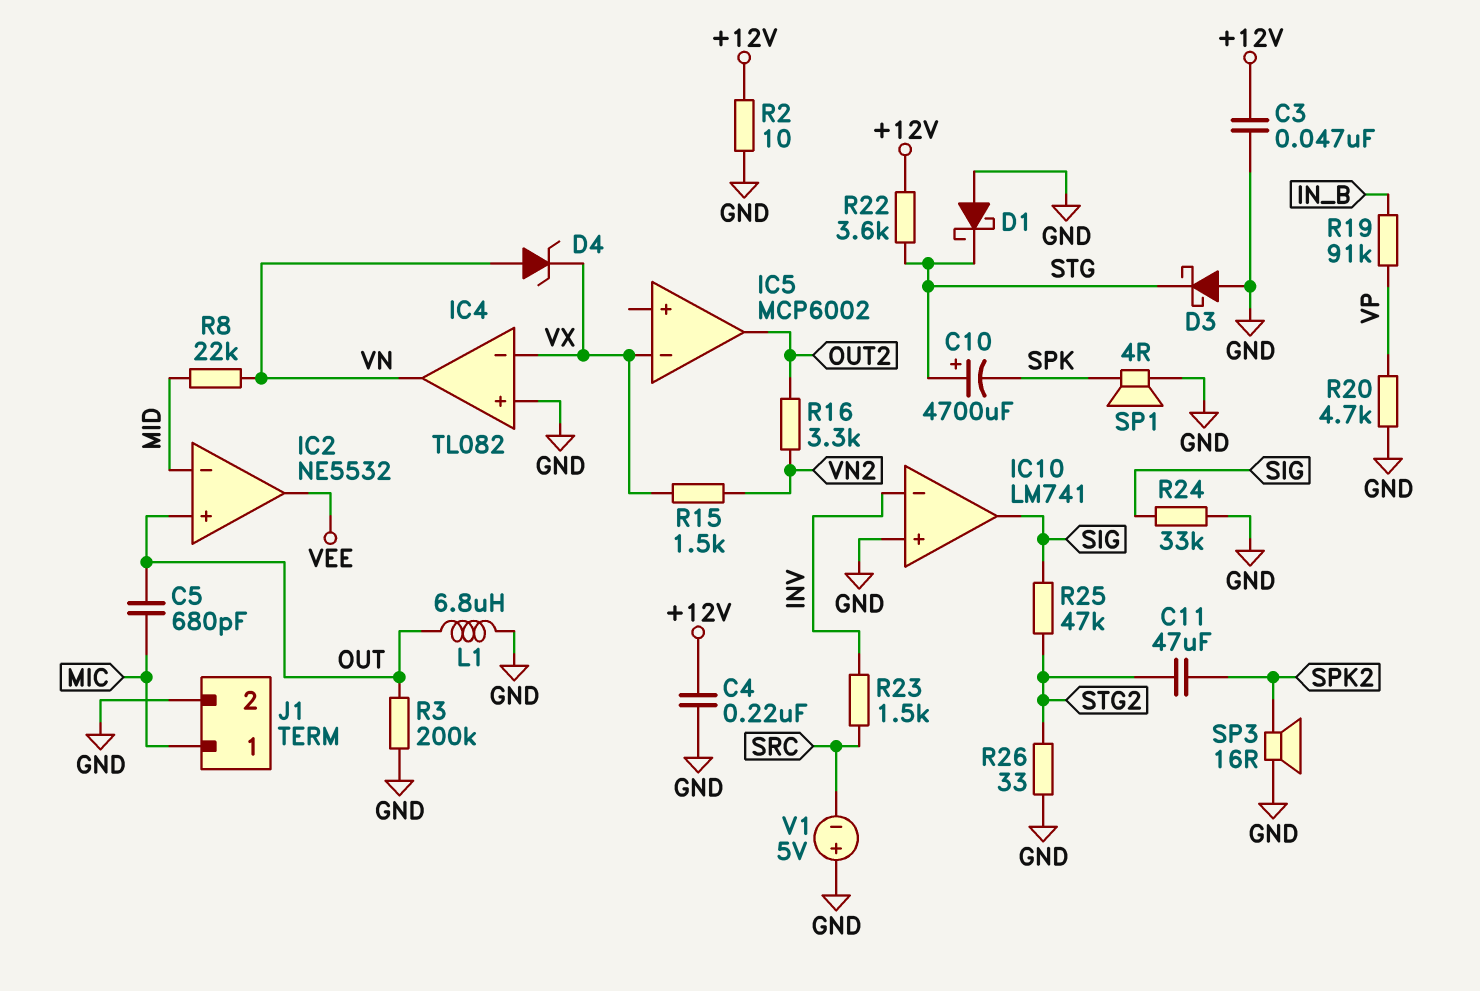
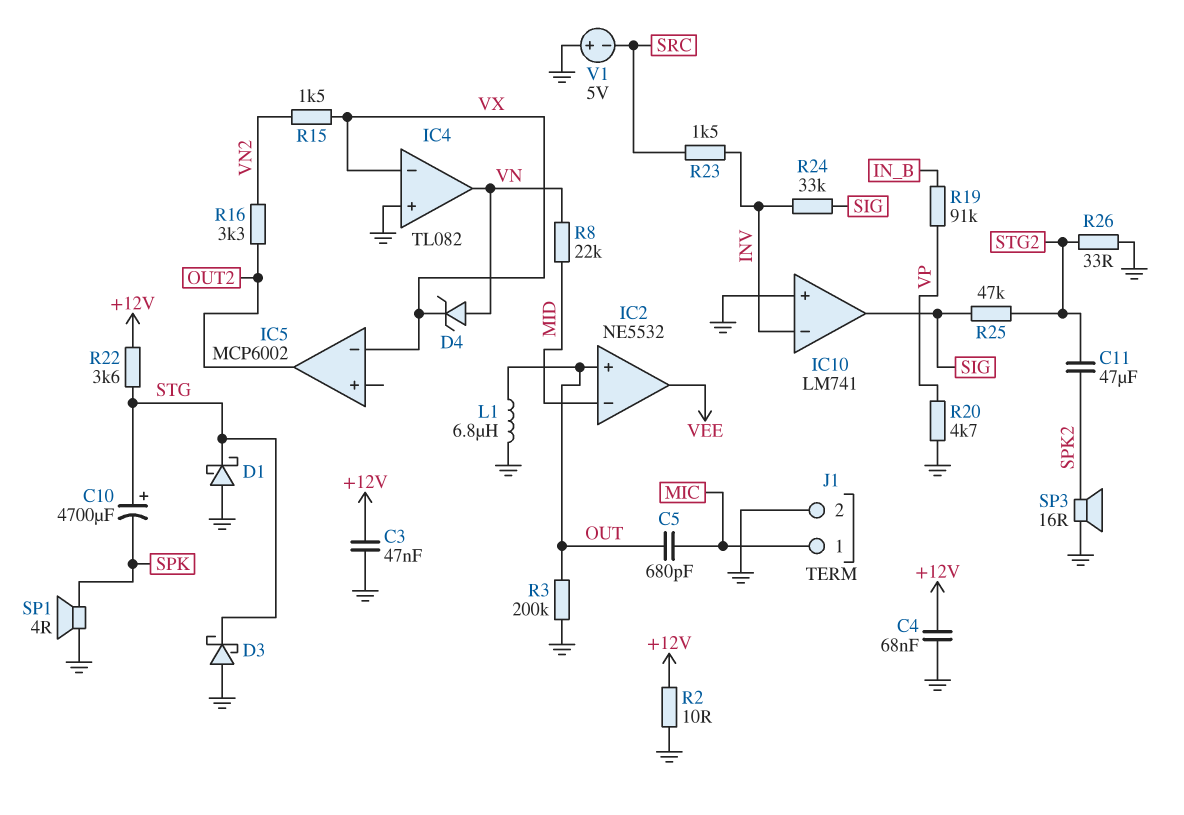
C4: 220nF (+12V, GND) -> 68nF (+12V, GND)
R24: 33k (GND, SIG) -> 33k (INV, SIG)

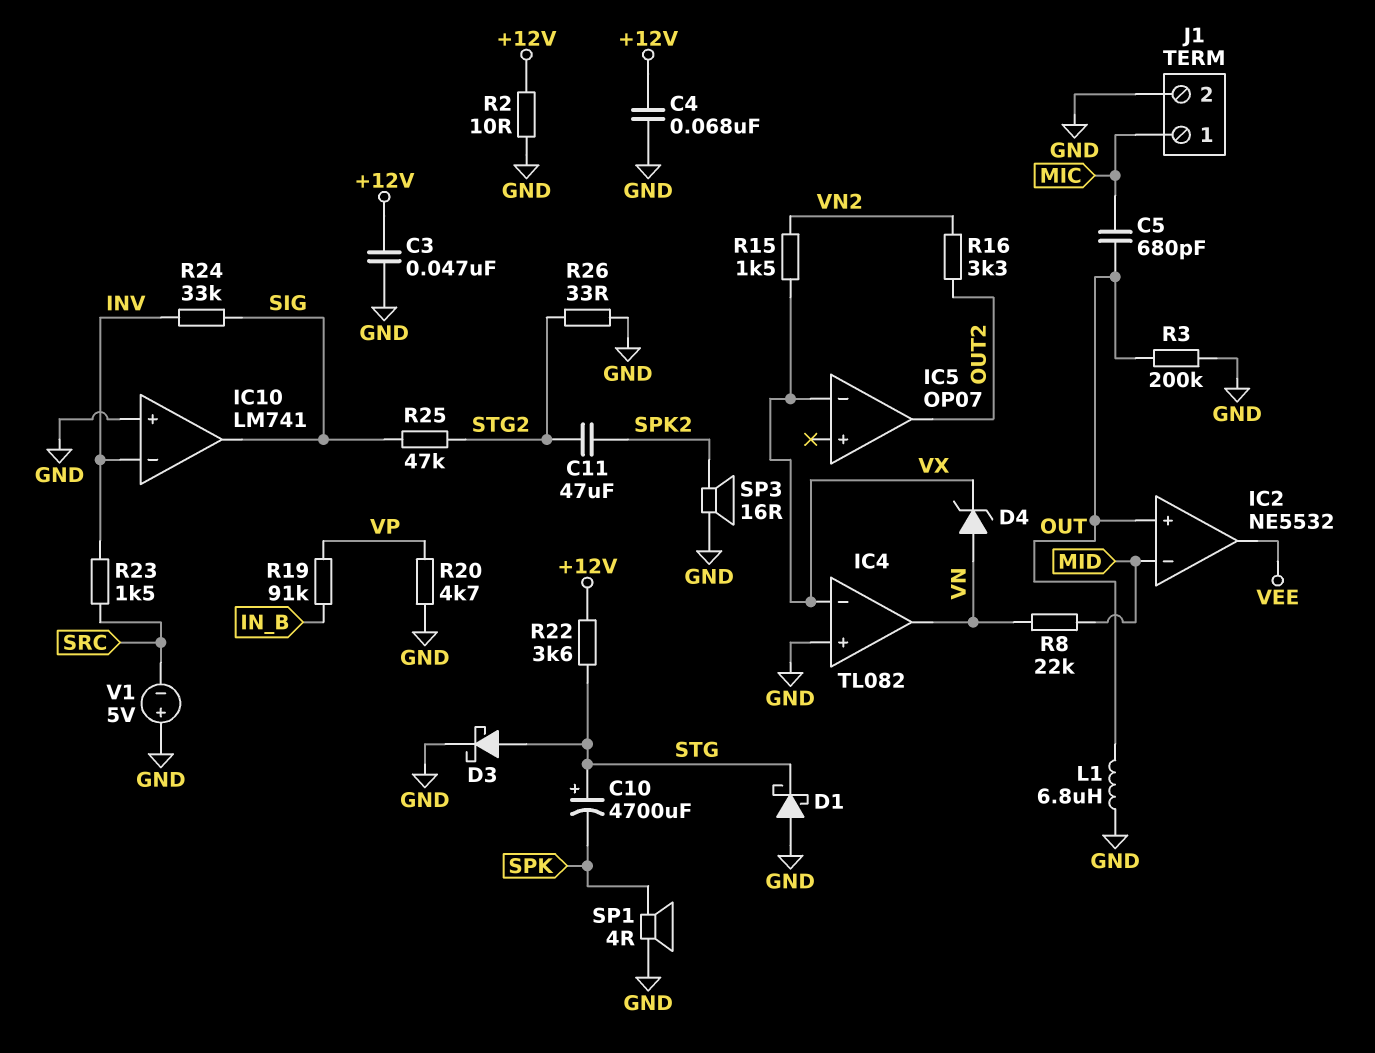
D3: schottky (A GND, K STG) -> schottky (A STG, K GND)
IC5: MCP6002 -> OP07

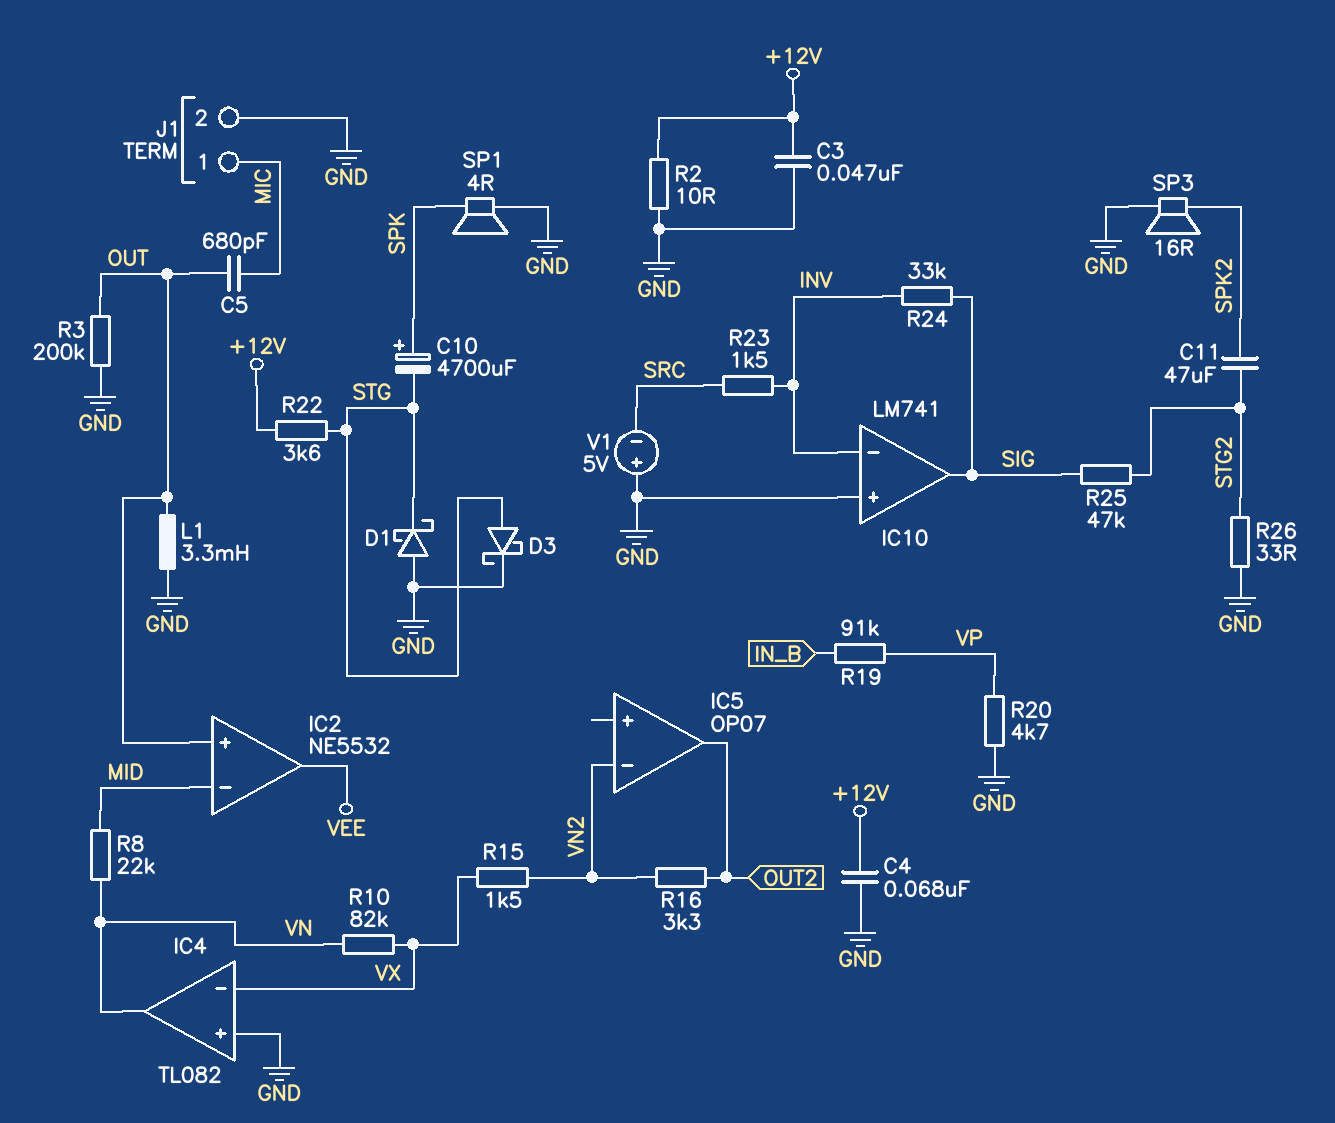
C10: 4700uF (plus STG, minus SPK) -> 4700uF (plus SPK, minus STG)
D4: zener (A VN, K VX) -> none
IC5 pin in-: VX -> VN2
L1: 6.8uH (GND, OUT) -> 3.3mH (GND, OUT)
R10: none -> 82k (VN, VX)

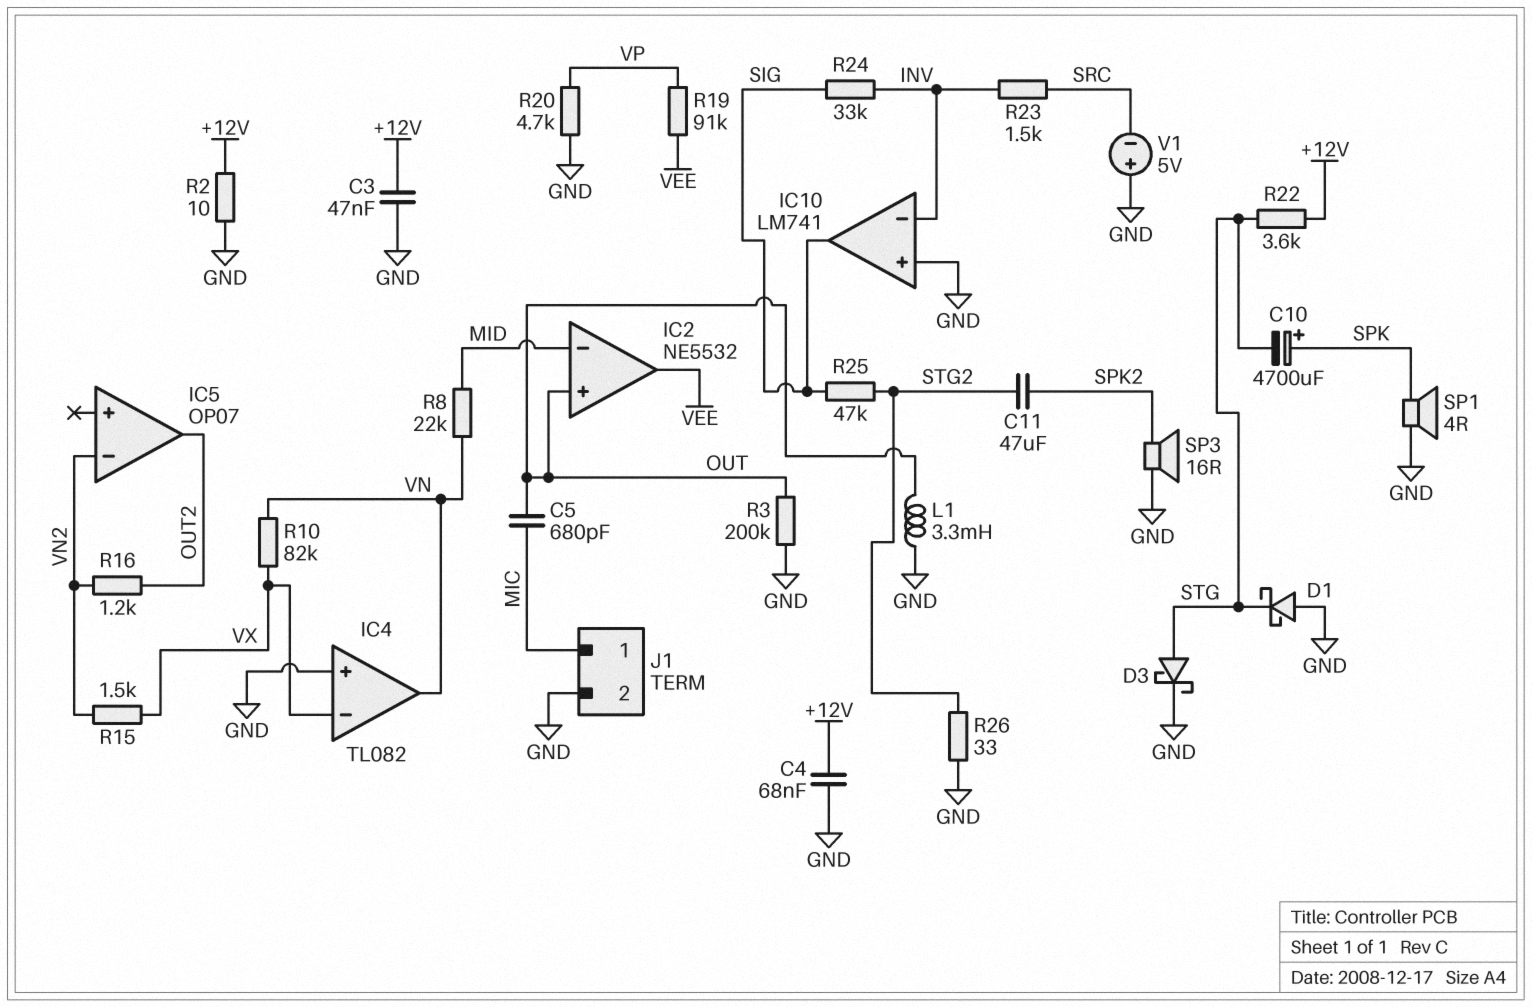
R16: 3.3k (OUT2, VN2) -> 1.2k (OUT2, VN2)
R19: 91k (IN_B, VP) -> 91k (VEE, VP)

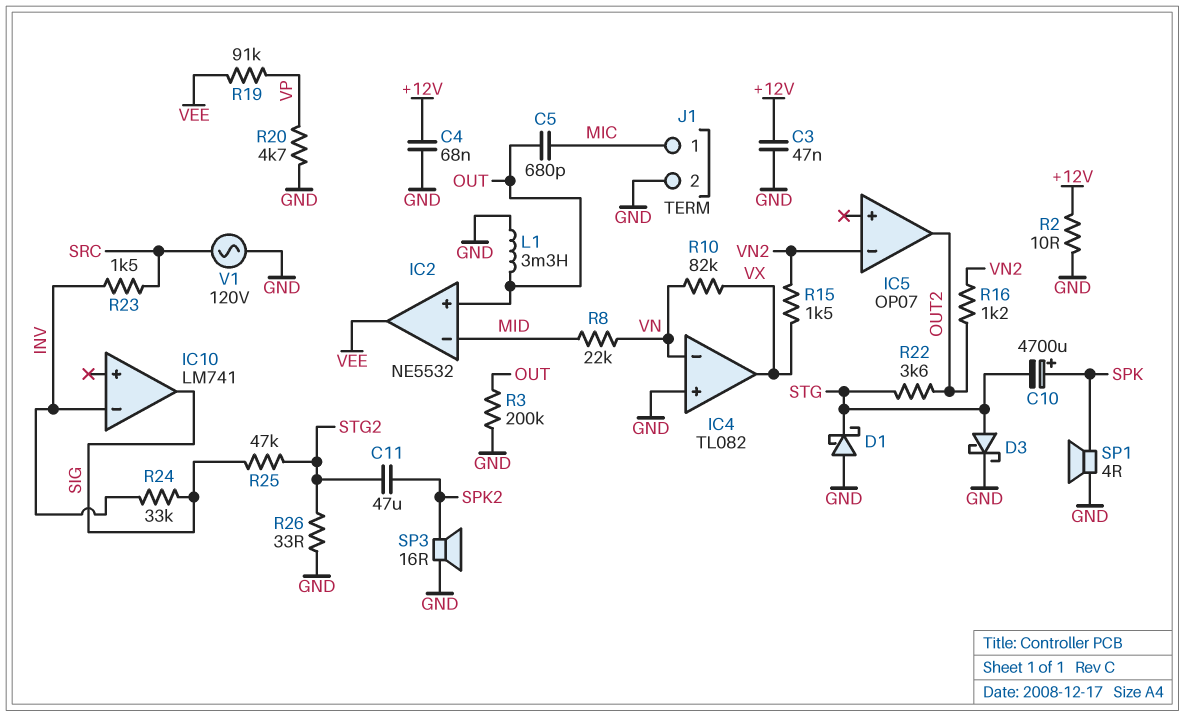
IC4 pin in-: VX -> VN
IC4 pin out: VN -> VX
IC10 pin in+: GND -> none
R22: 3.6k (+12V, STG) -> 3.6k (OUT2, STG)
V1: 5V (plus GND, minus SRC) -> AC 120V (GND, SRC)

